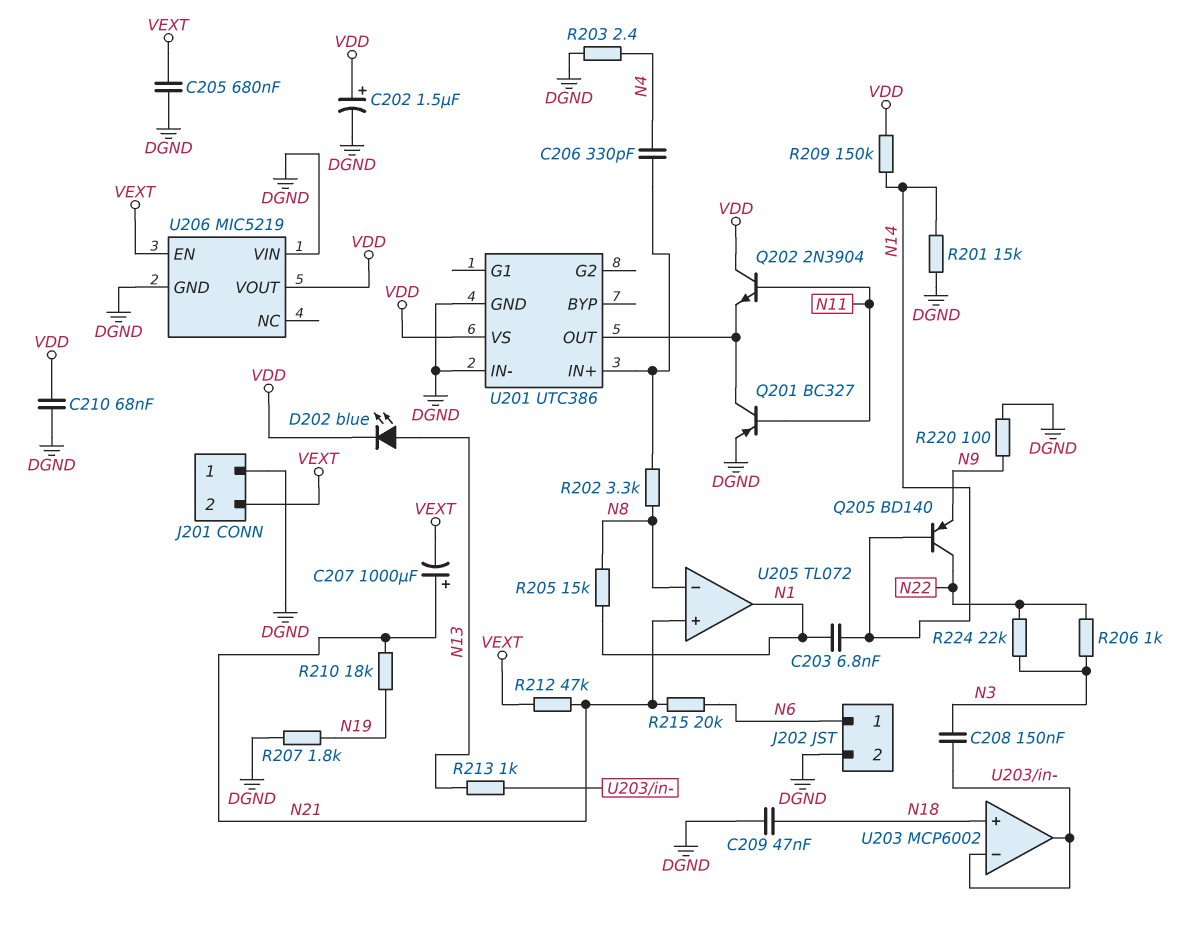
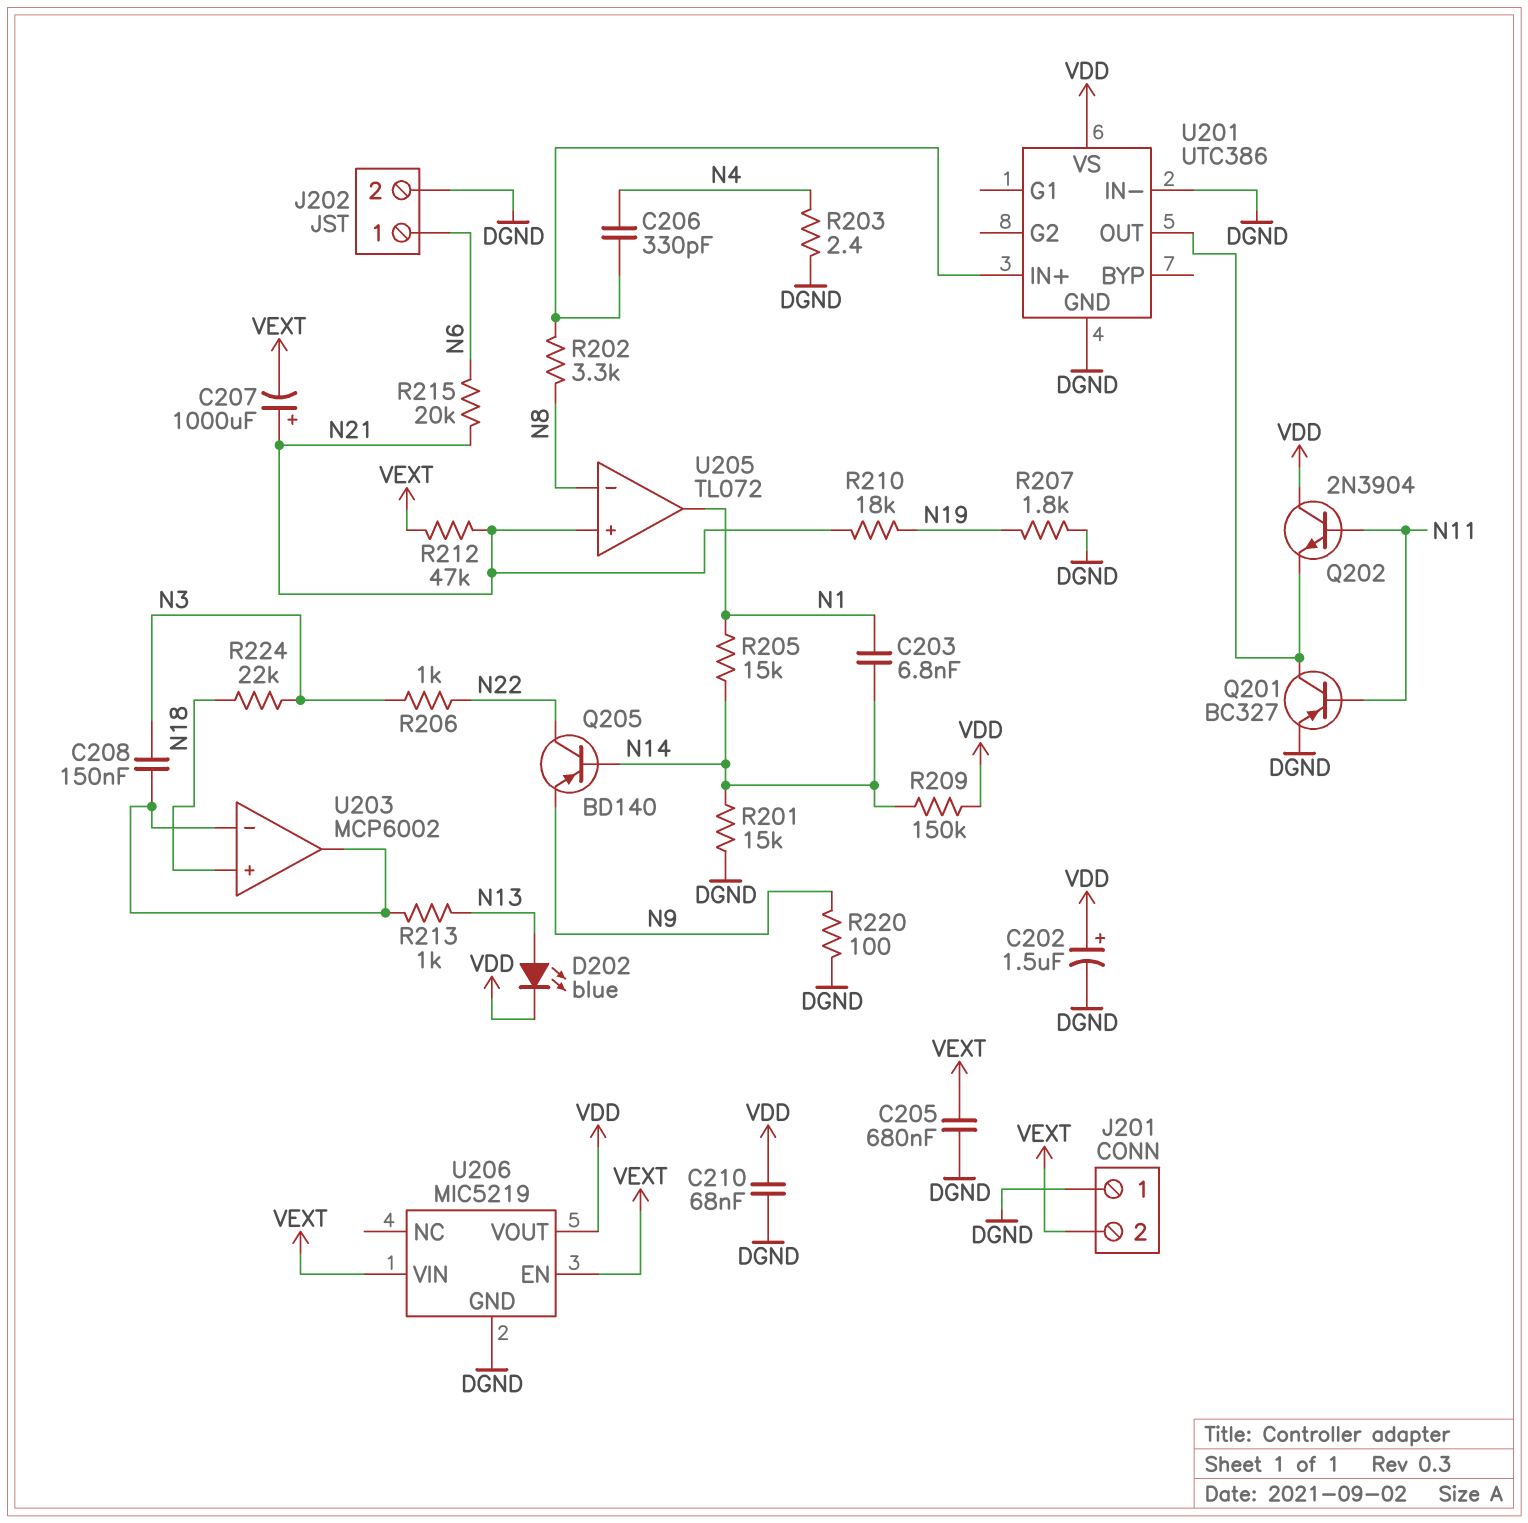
C209: 47nF (DGND, N18) -> none
R205: 15k (N1, N8) -> 15k (N1, N14)
R224: 22k (N3, N22) -> 22k (N3, N18)
U206 pin VIN: DGND -> VEXT

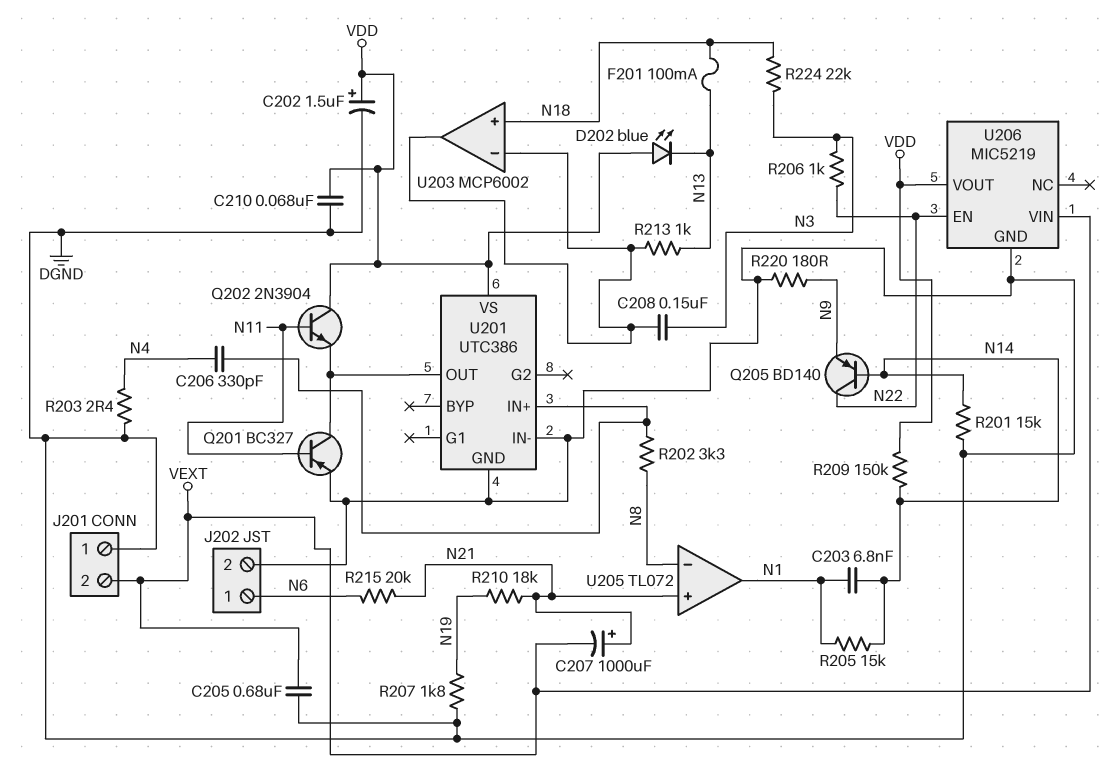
D202: LED blue (A N13, K VDD) -> LED blue (A VDD, K N13)
F201: none -> 100mA (N13, N18)
R212: 47k (N21, VEXT) -> none
R220: 100 (DGND, N9) -> 180 (DGND, N9)
U206 pin EN: VEXT -> N22

